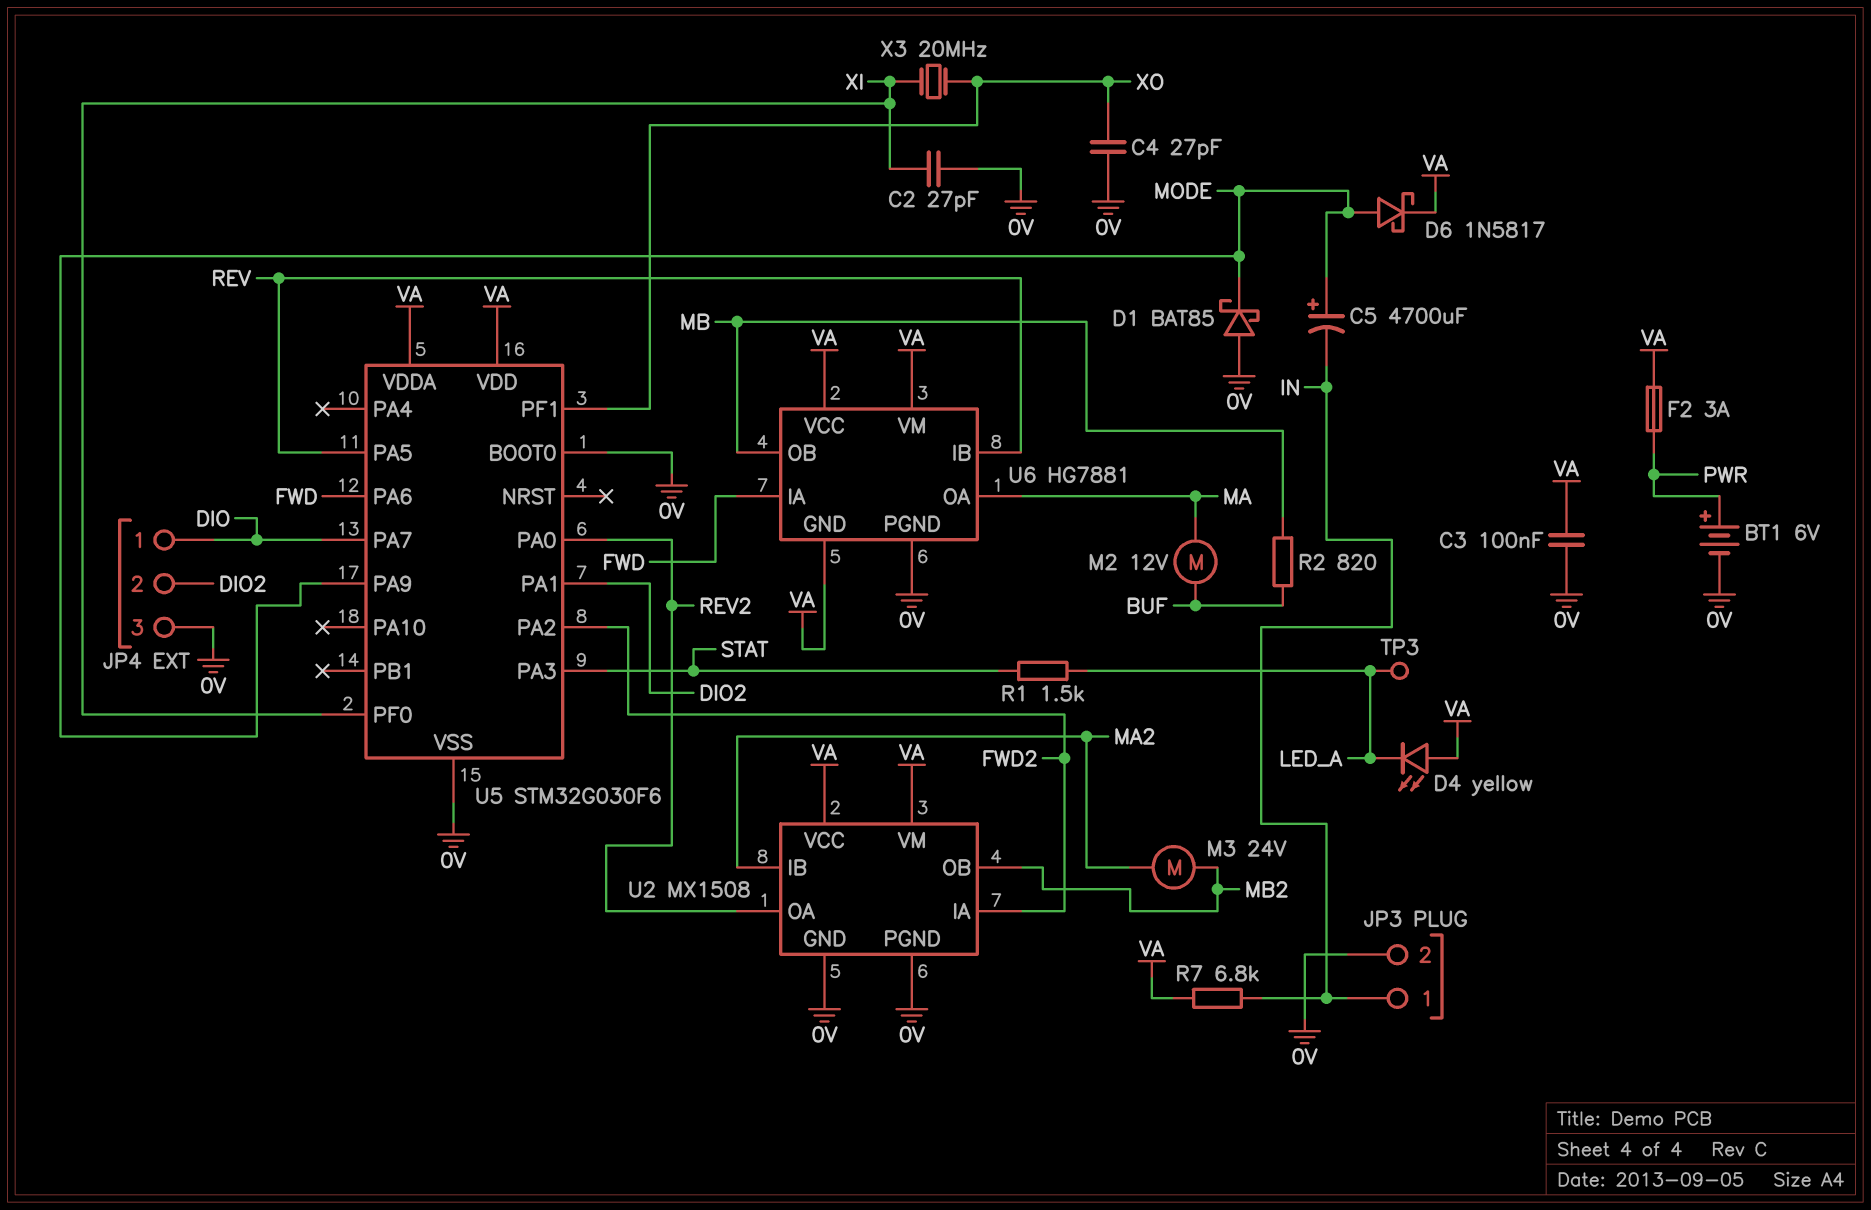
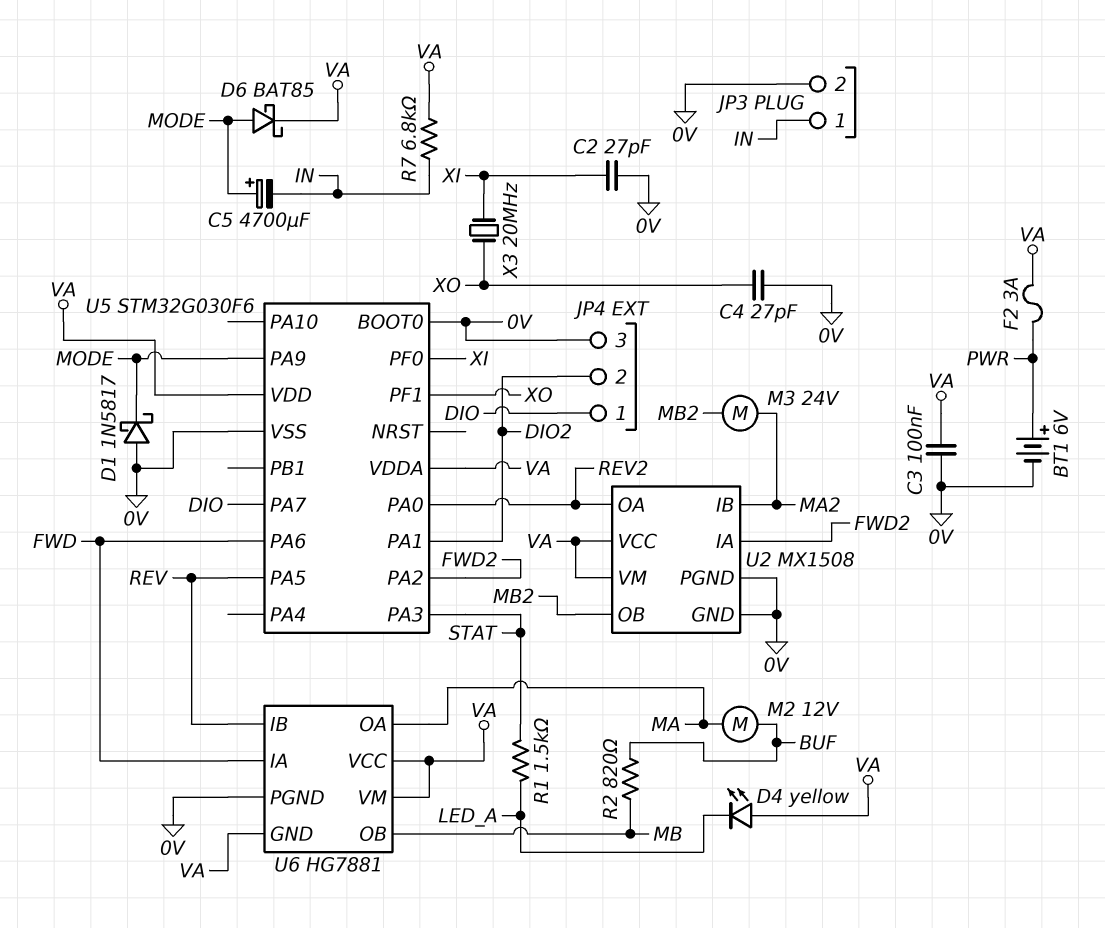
D1: schottky BAT85 (A 0V, K MODE) -> schottky 1N5817 (A 0V, K MODE)
D6: schottky 1N5817 (A MODE, K VA) -> schottky BAT85 (A MODE, K VA)
TP3: test point (LED_A) -> none

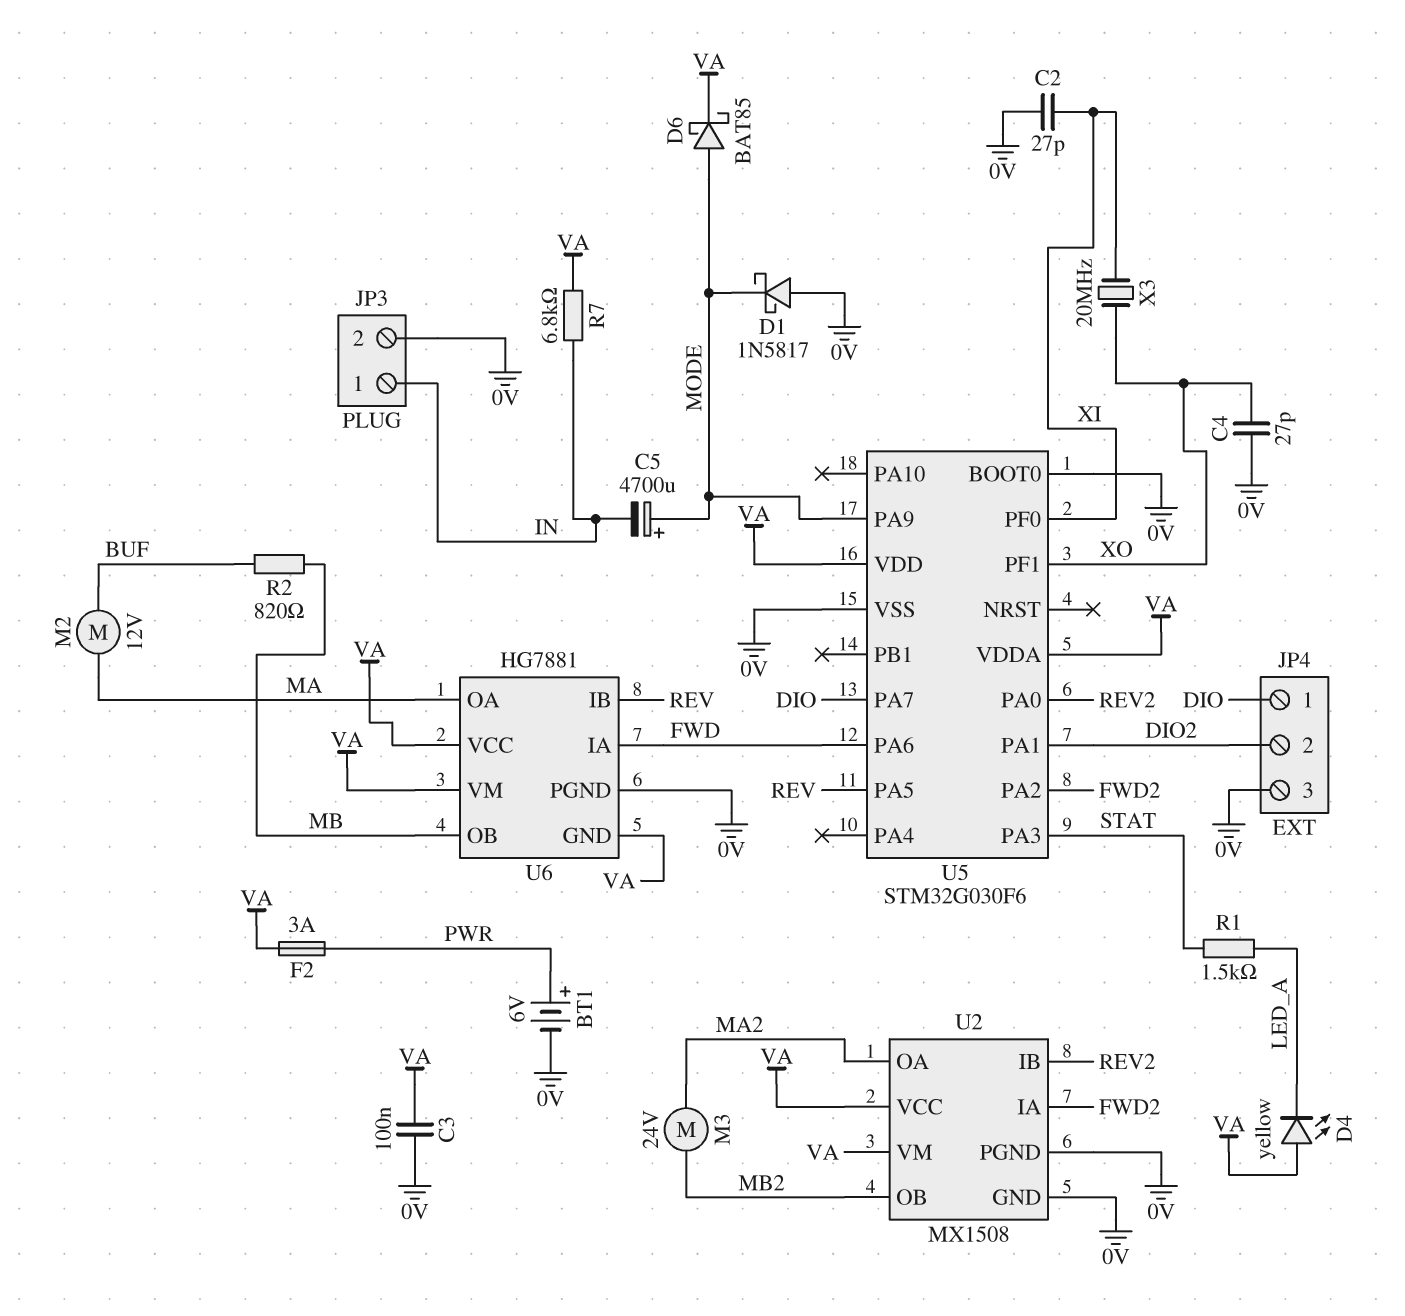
U2 pin IB: MA2 -> REV2
U2 pin OA: REV2 -> MA2

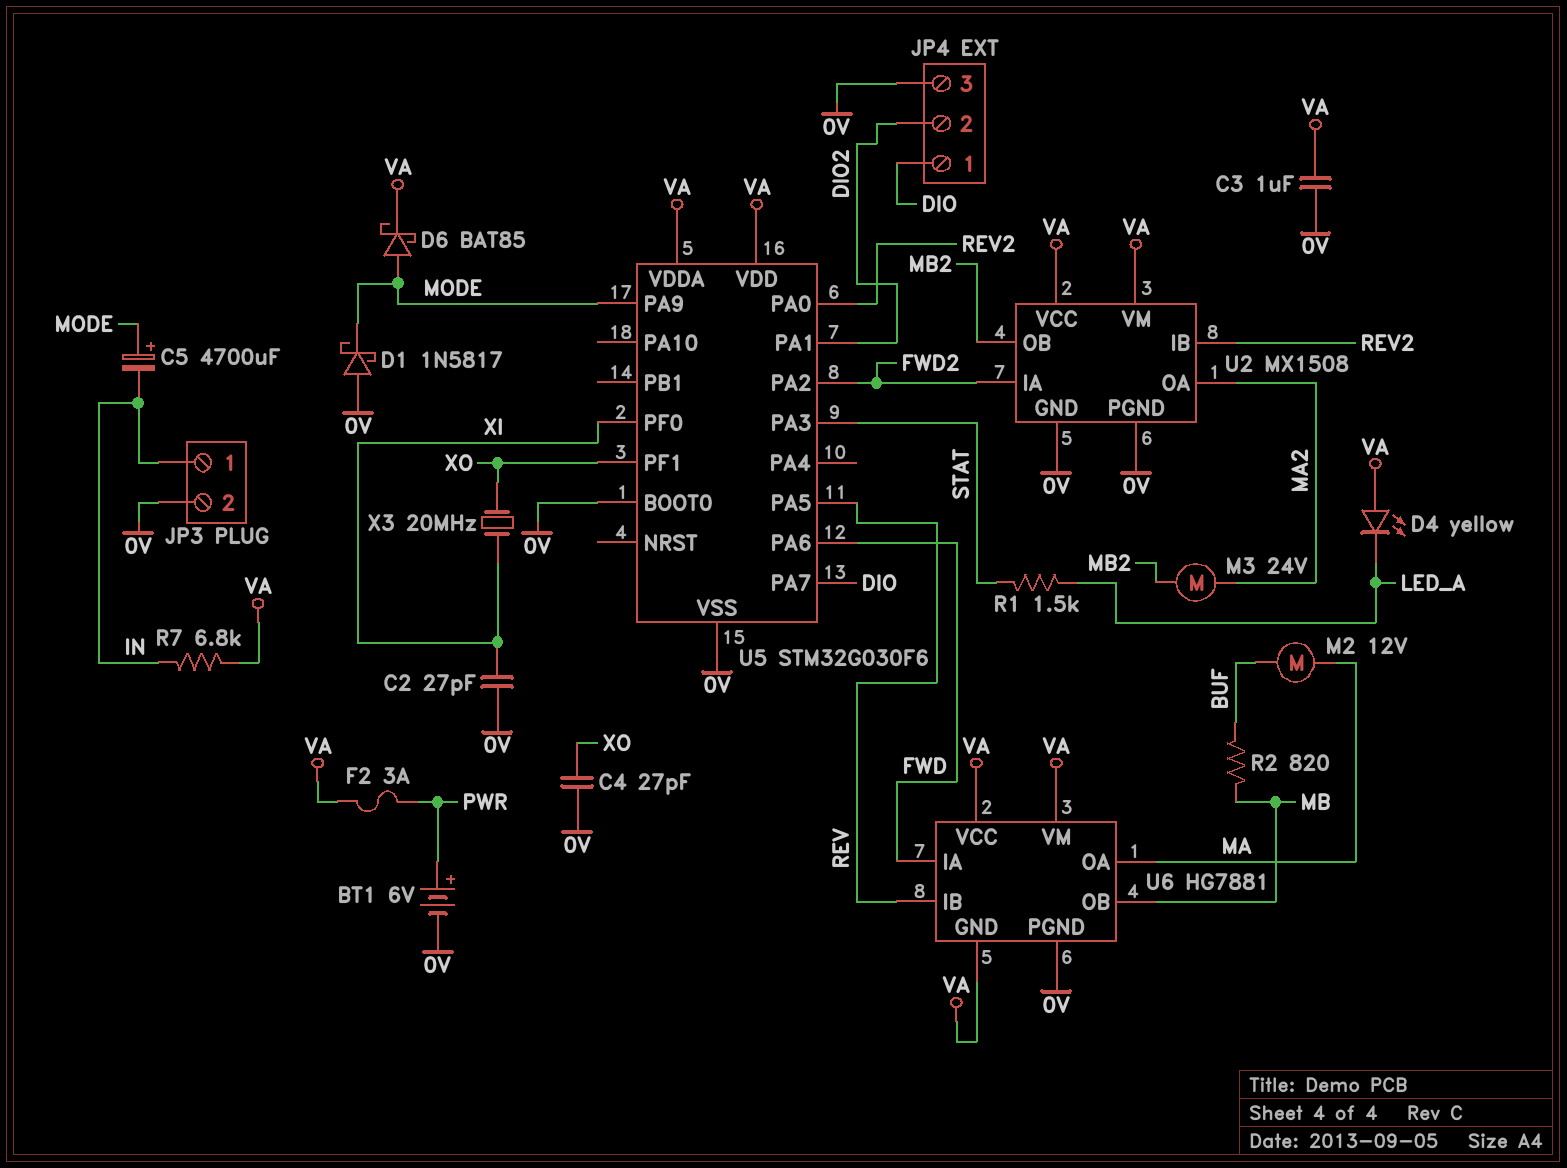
C3: 100nF (0V, VA) -> 1uF (0V, VA)

